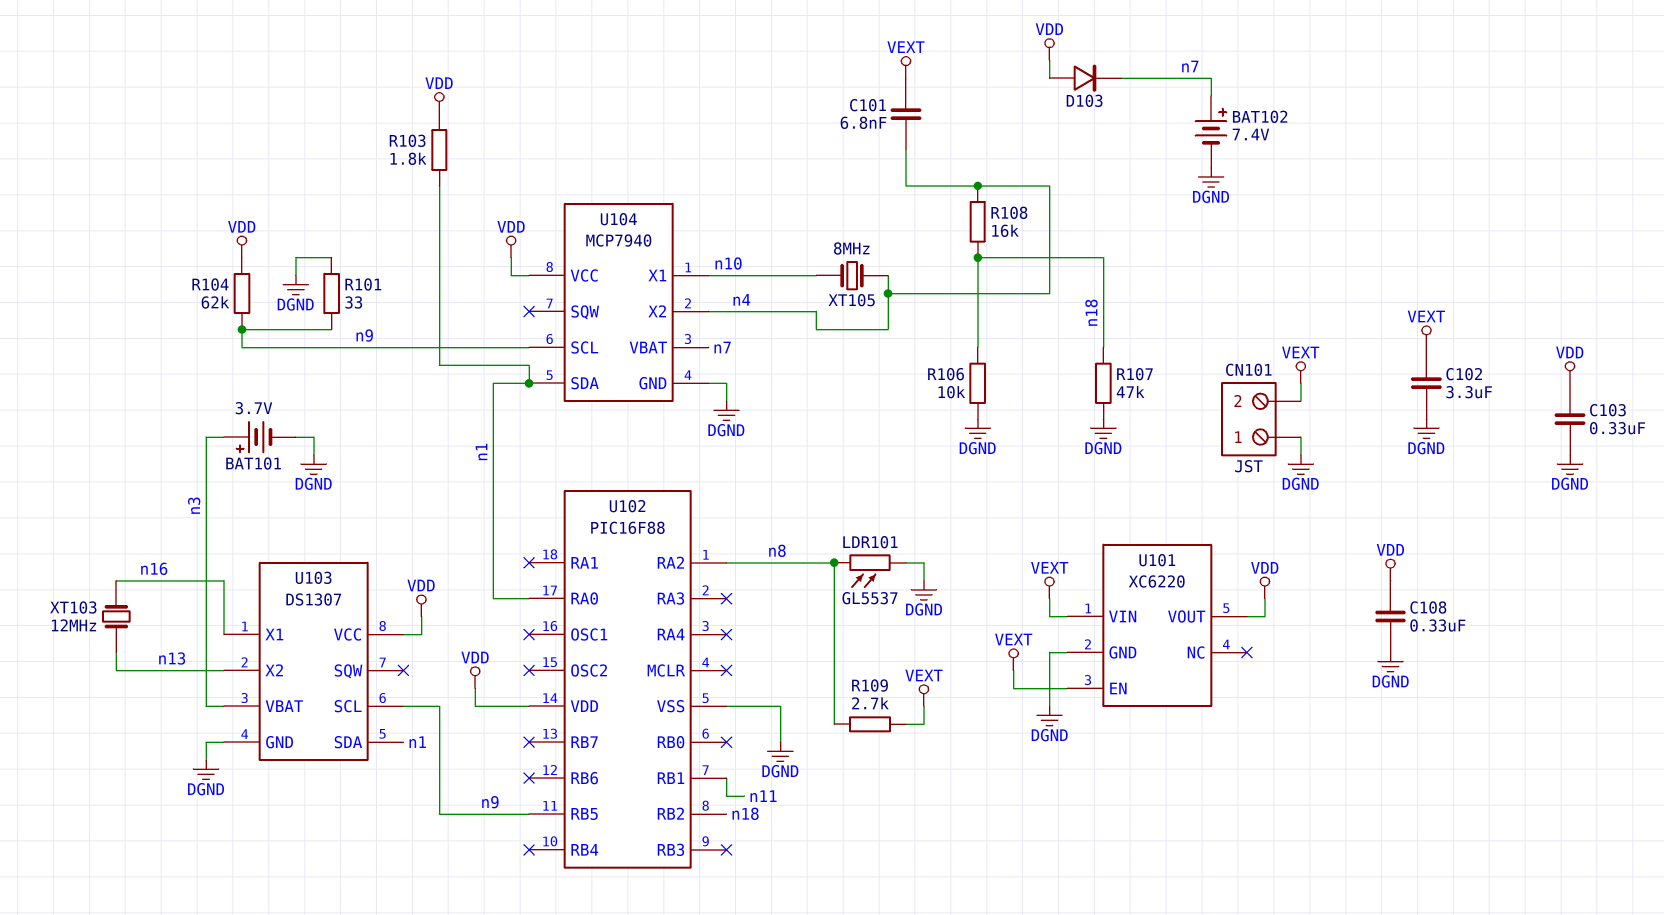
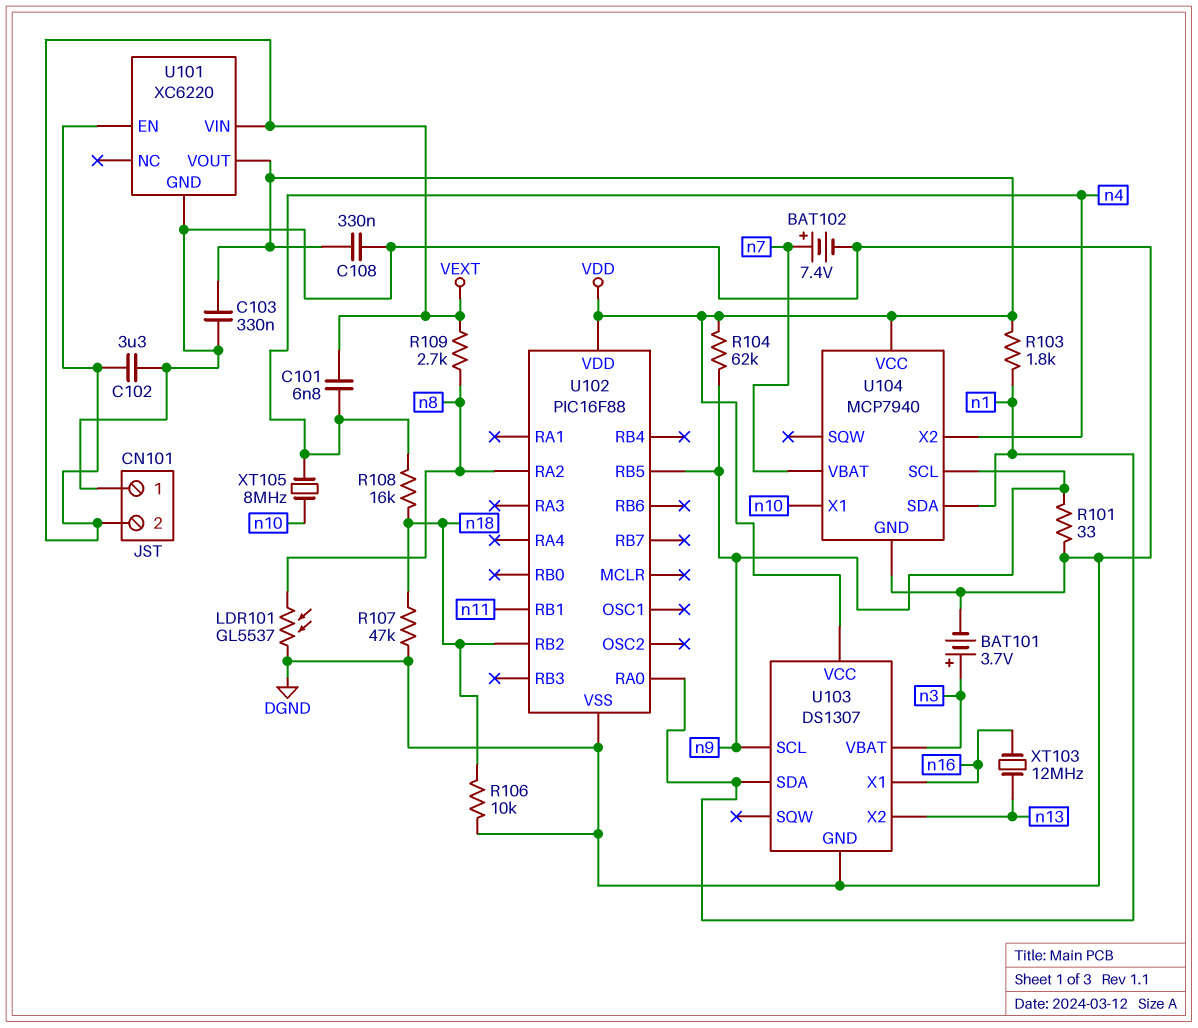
D103: diode (A VDD, K n7) -> none

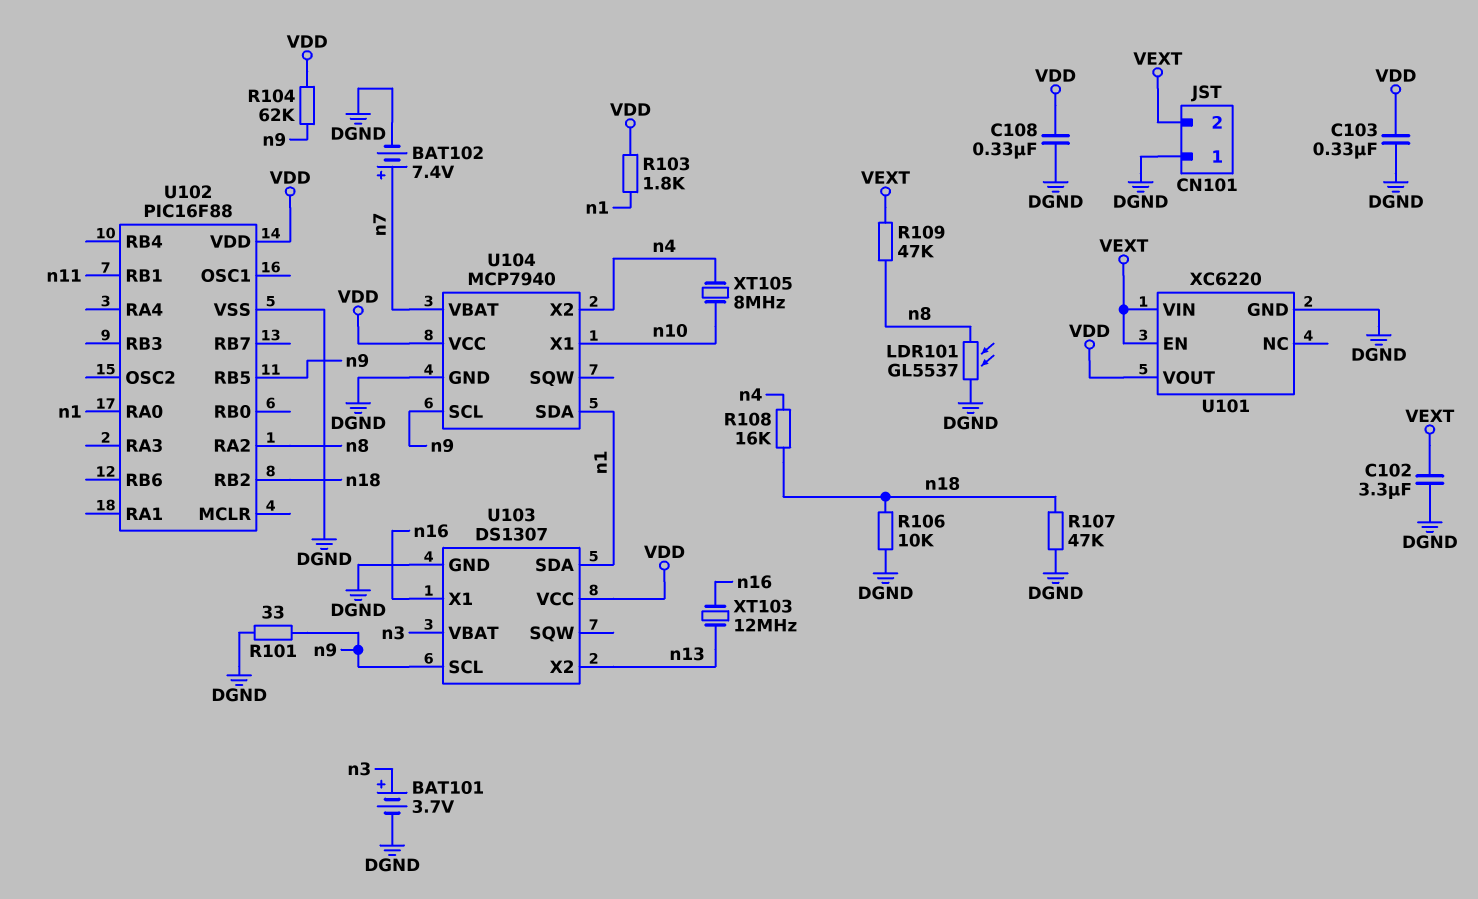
C101: 6.8nF (VEXT, n4) -> none
R109: 2.7k (VEXT, n8) -> 47k (VEXT, n8)

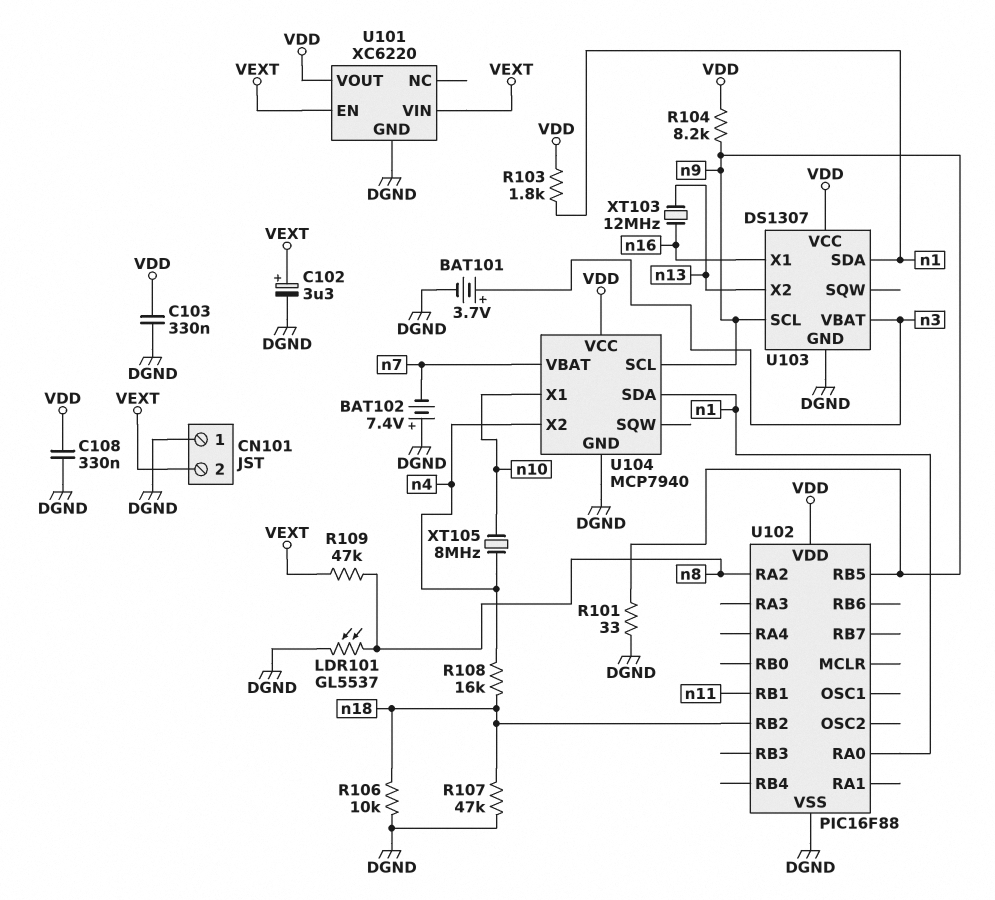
BAT102: 7.4V (plus n7, minus DGND) -> 7.4V (plus DGND, minus n7)
C102: 3.3uF (DGND, VEXT) -> 3.3uF (plus VEXT, minus DGND)
R104: 62k (VDD, n9) -> 8.2k (VDD, n9)

